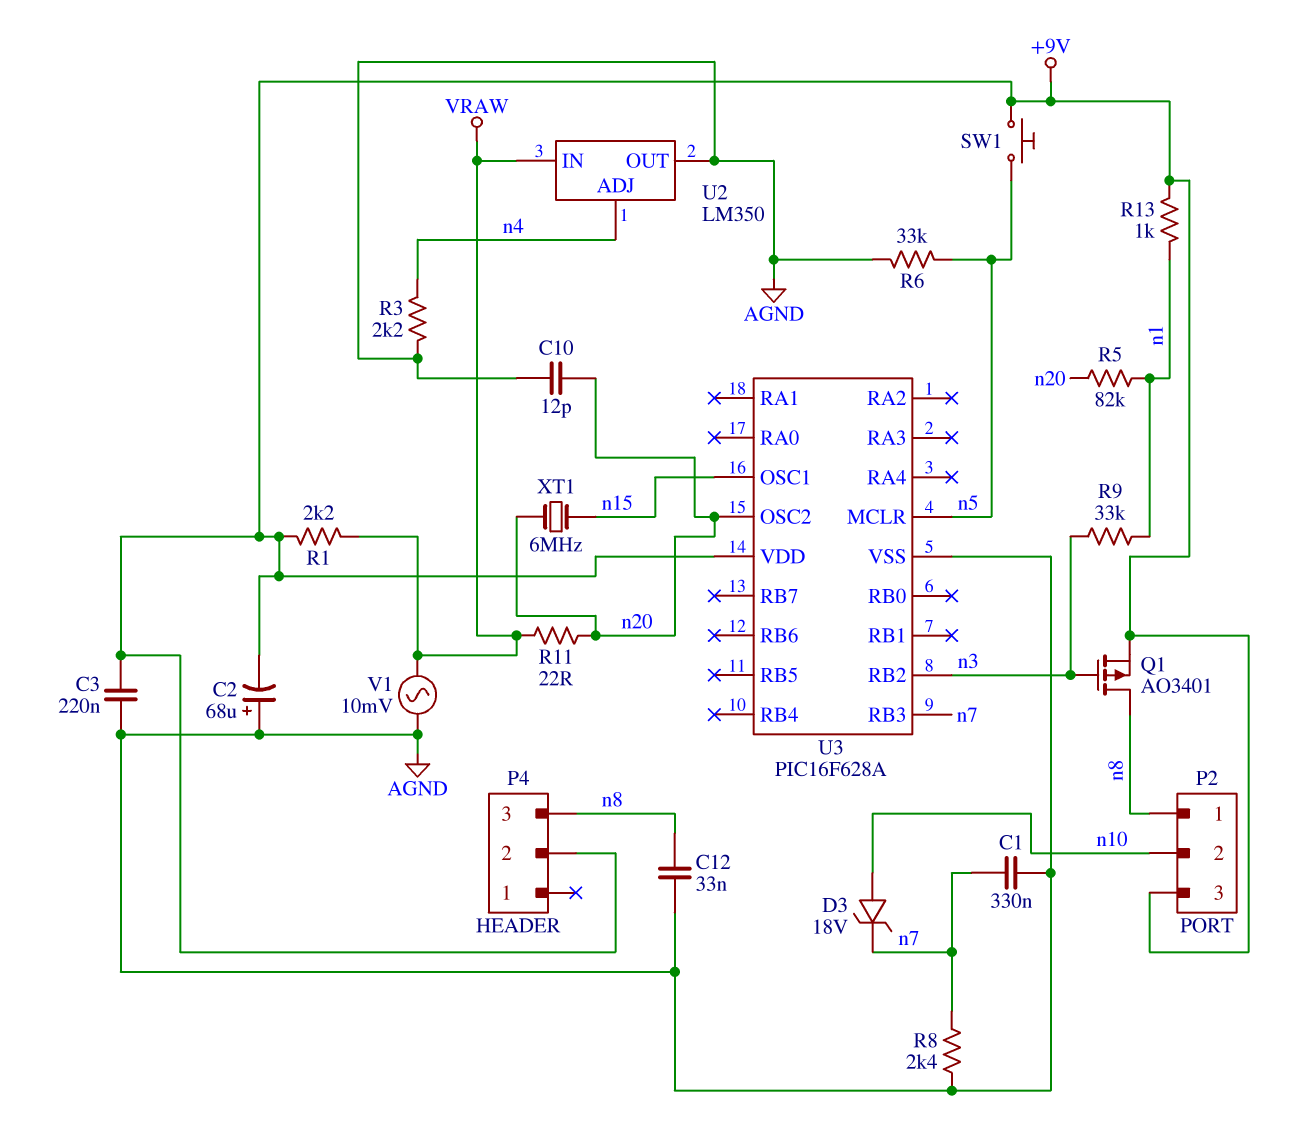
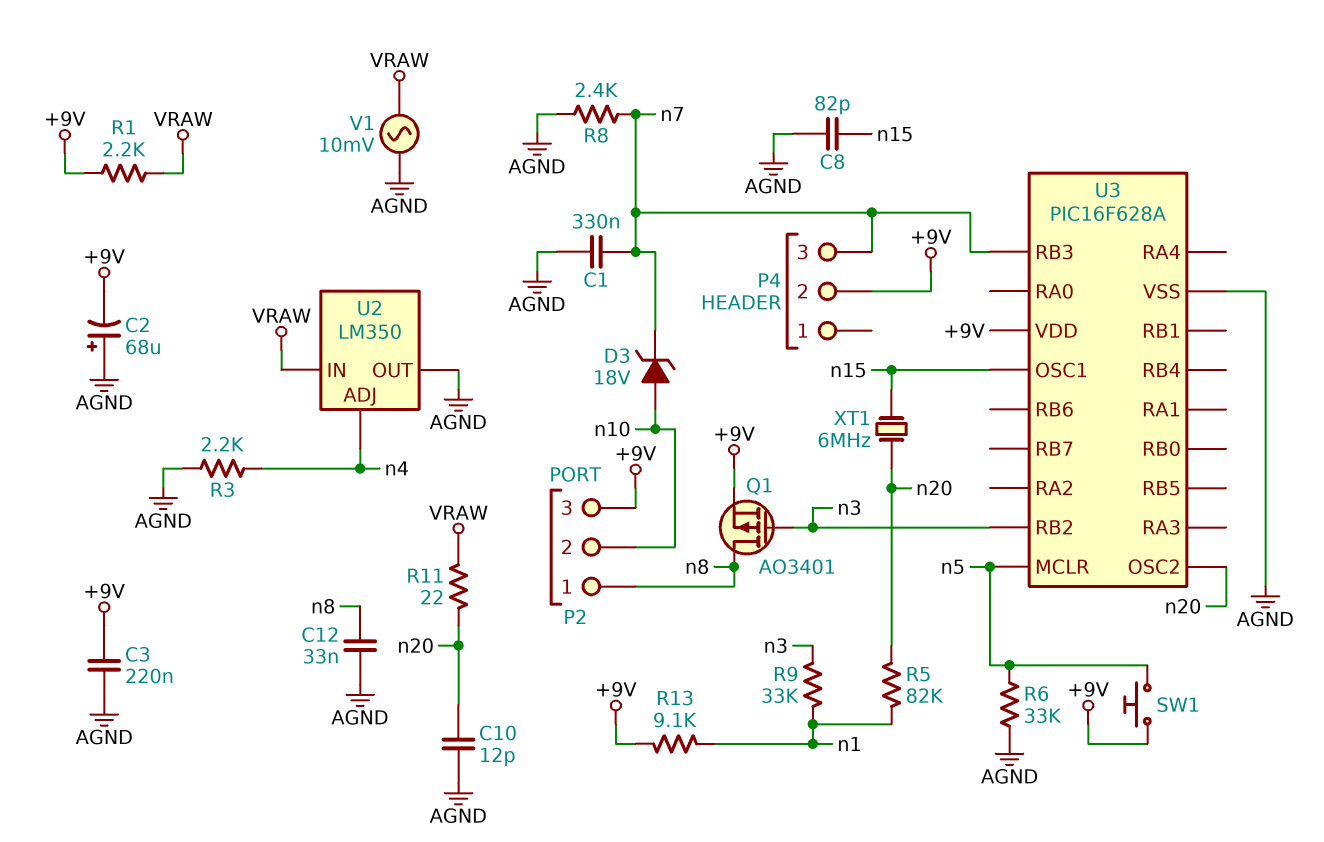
C8: none -> 82pF (AGND, n15)
P4 pin 3: n8 -> n7
R13: 1k (+9V, n1) -> 9.1k (+9V, n1)

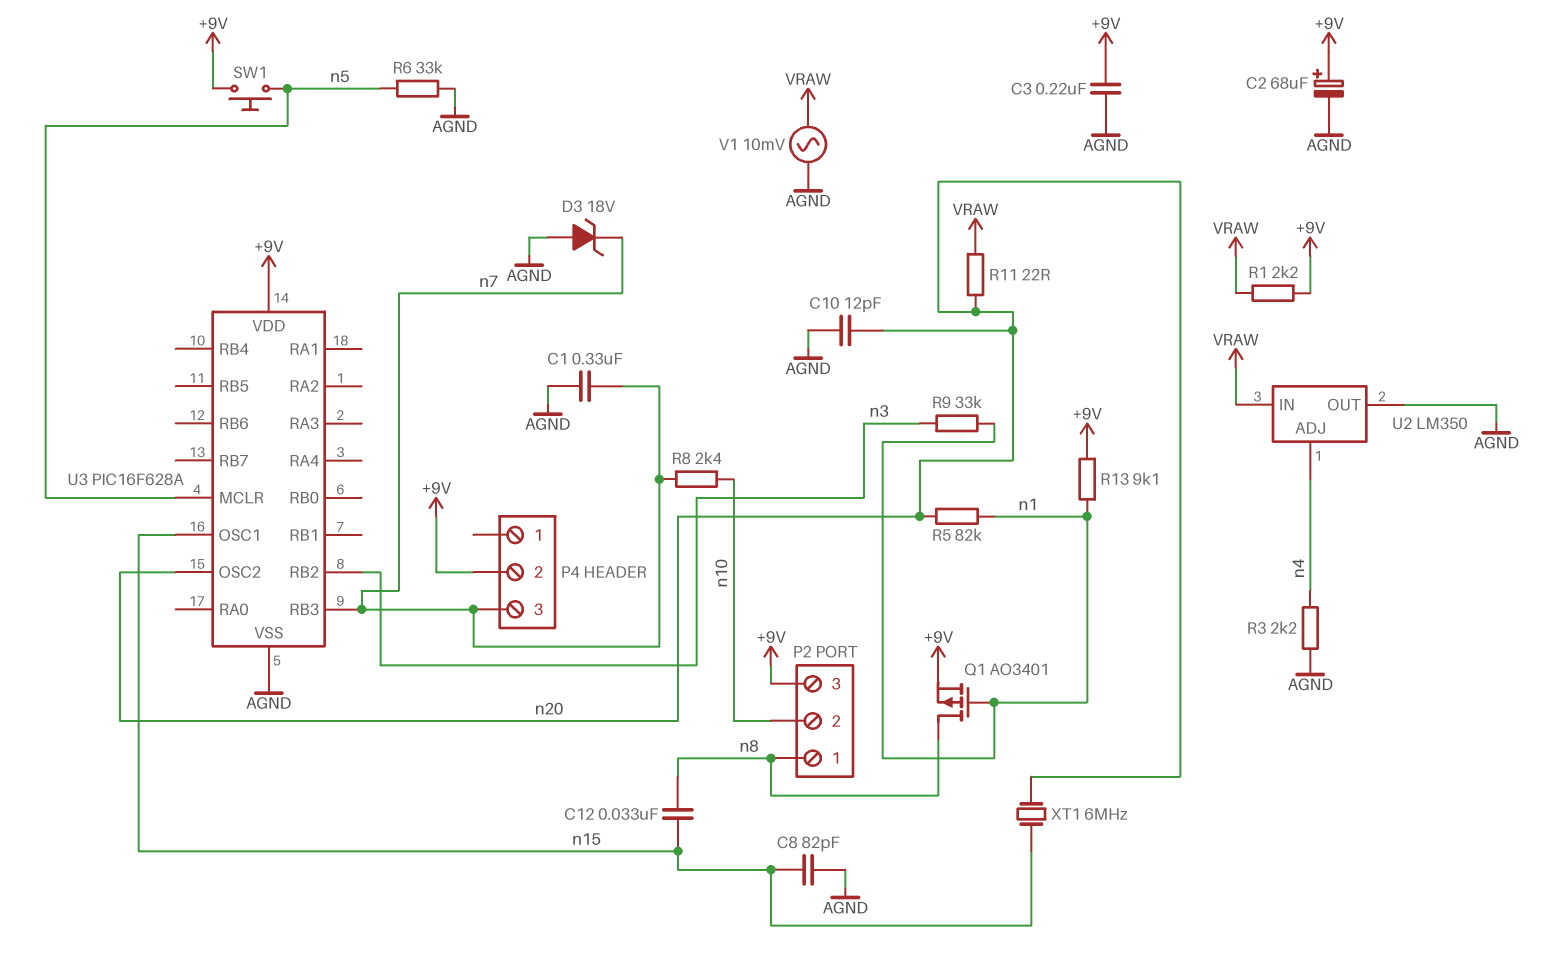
C2: 68uF (plus AGND, minus +9V) -> 68uF (plus +9V, minus AGND)
C12: 33nF (AGND, n8) -> 33nF (n8, n15)
D3: zener 18V (A n10, K n7) -> zener 18V (A AGND, K n7)
Q1: PMOS AO3401 (G n3, D n8, S +9V) -> PMOS AO3401 (G n1, D n8, S +9V)
R8: 2.4k (AGND, n7) -> 2.4k (n7, n10)

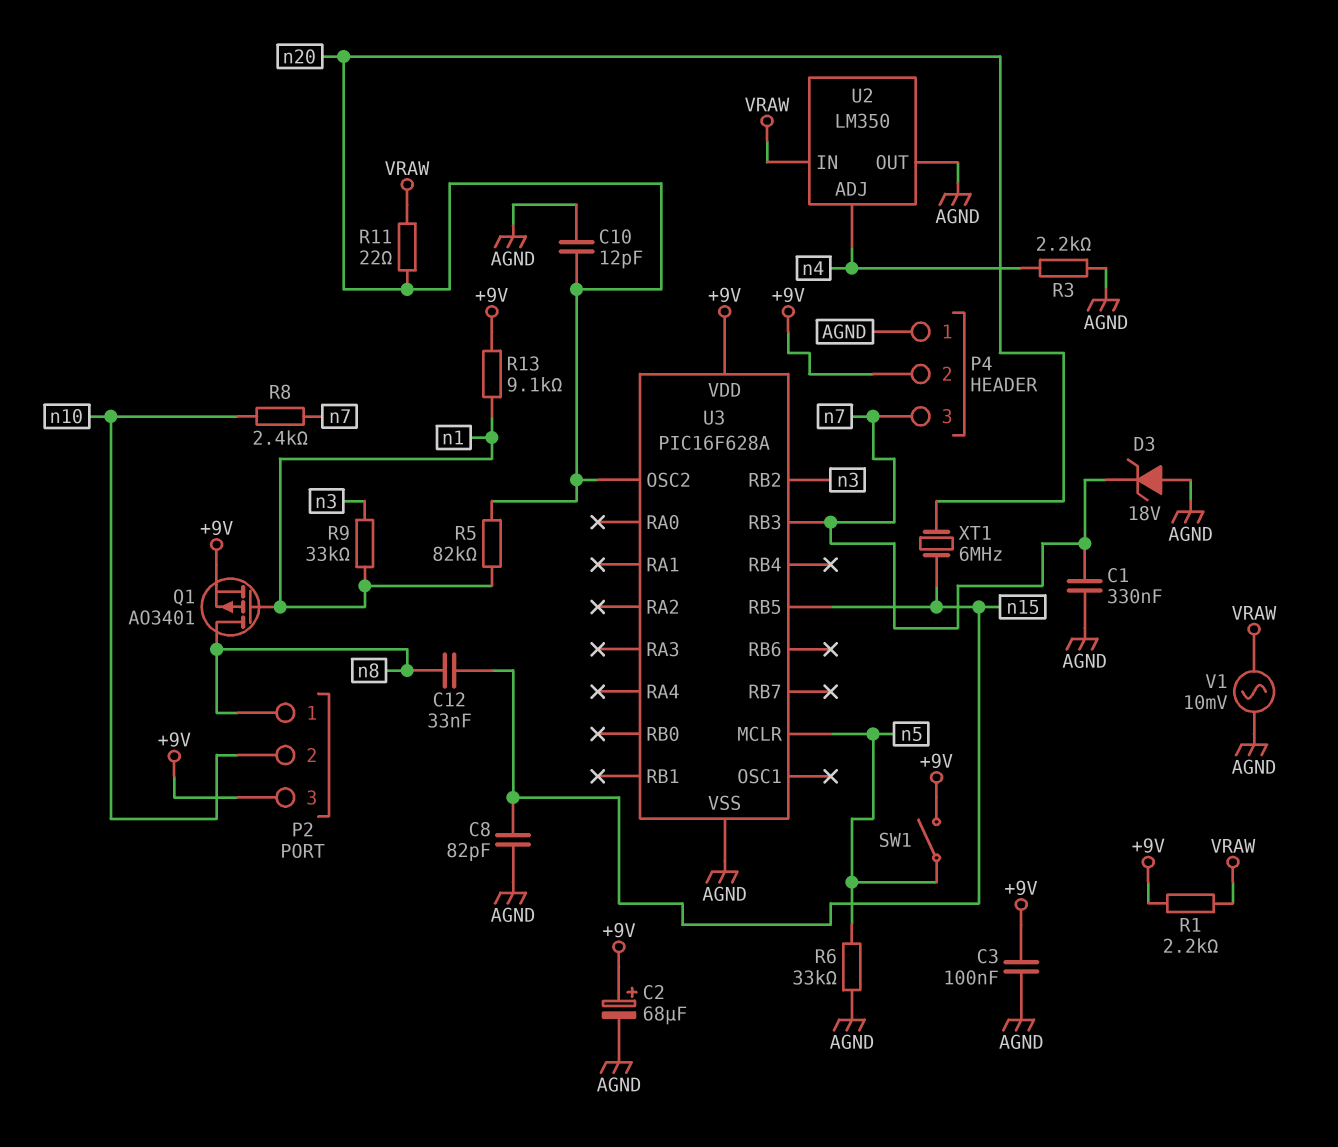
C3: 220nF (+9V, AGND) -> 100nF (+9V, AGND)
P4 pin 1: none -> AGND
SW1: button (+9V, n5) -> switch (+9V, n5)
U3 pin OSC1: n15 -> none
U3 pin RB5: none -> n15

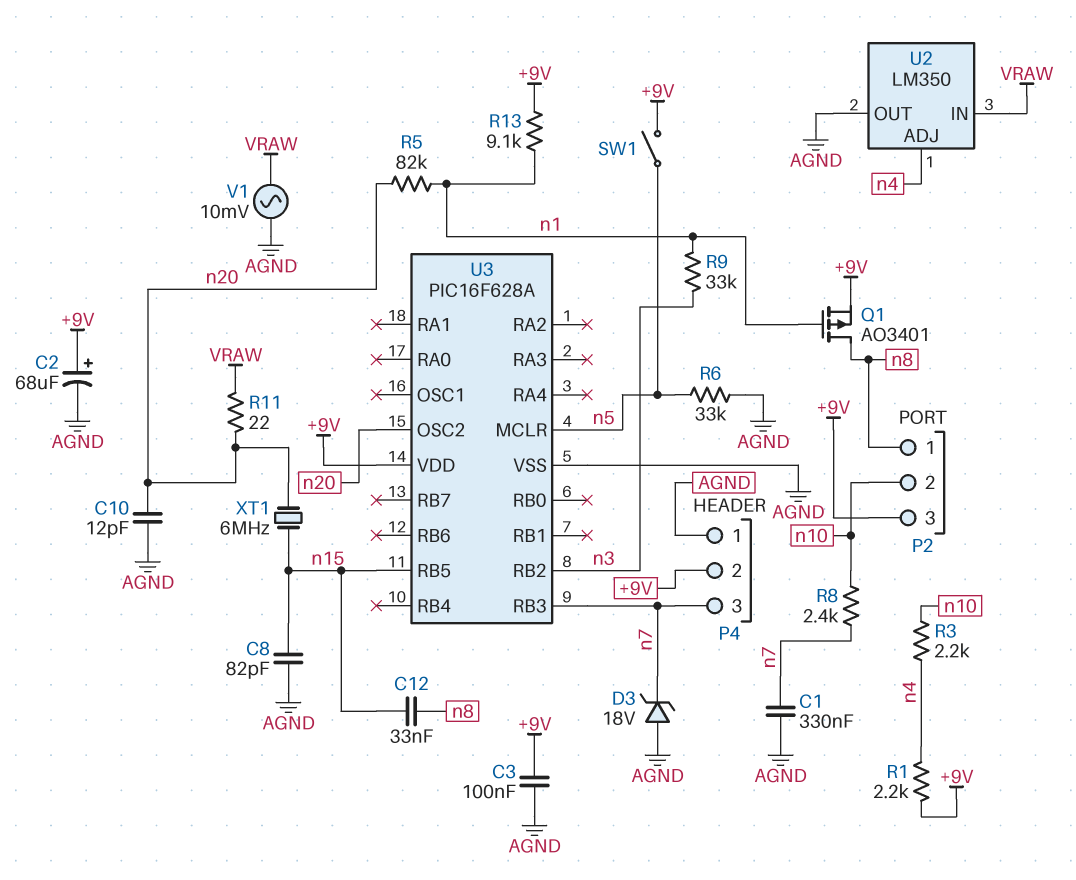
R1: 2.2k (+9V, VRAW) -> 2.2k (+9V, n4)
R3: 2.2k (AGND, n4) -> 2.2k (n4, n10)

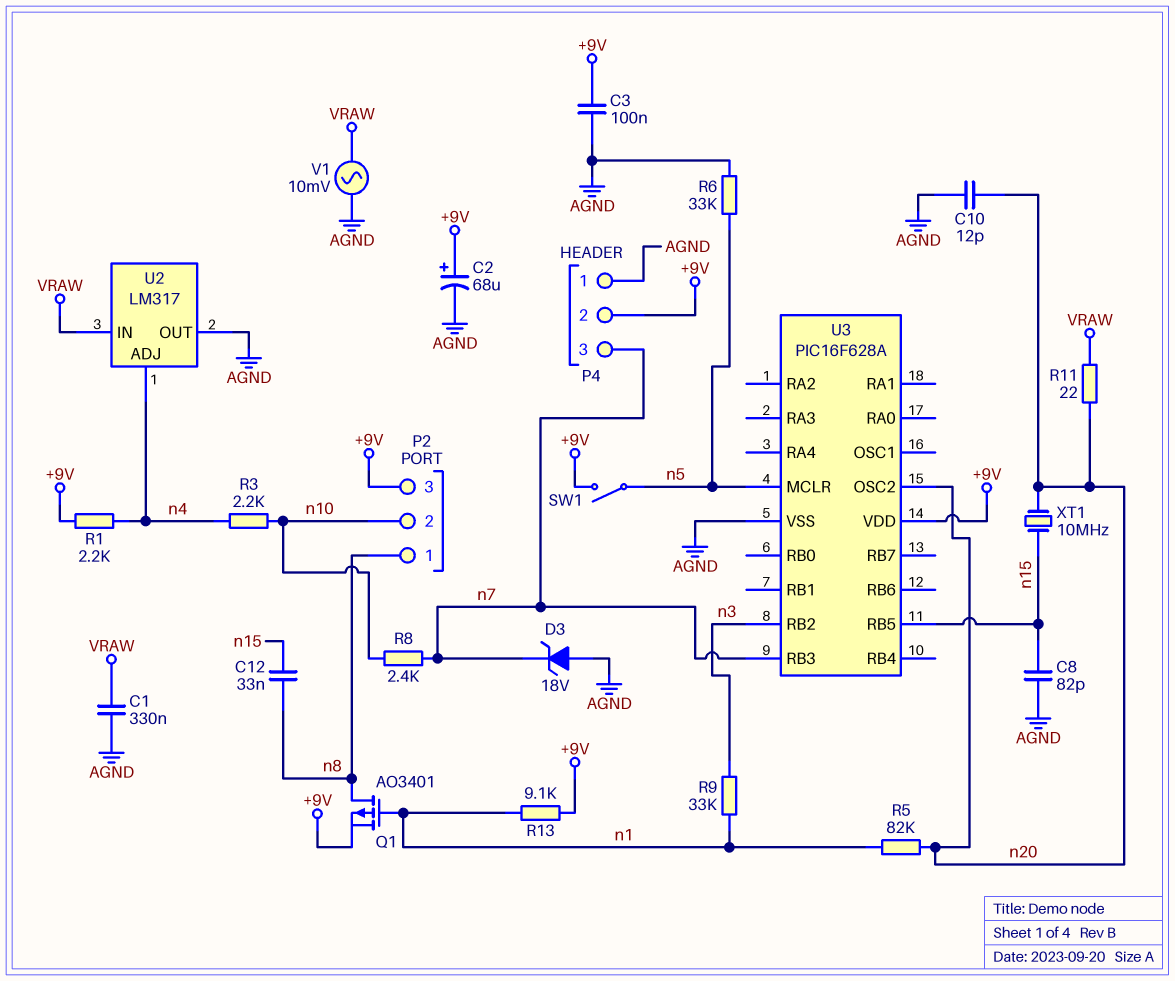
C1: 330nF (AGND, n7) -> 330nF (AGND, VRAW)
U2: LM350 -> LM317
XT1: 6MHz (n15, n20) -> 10MHz (n15, n20)

